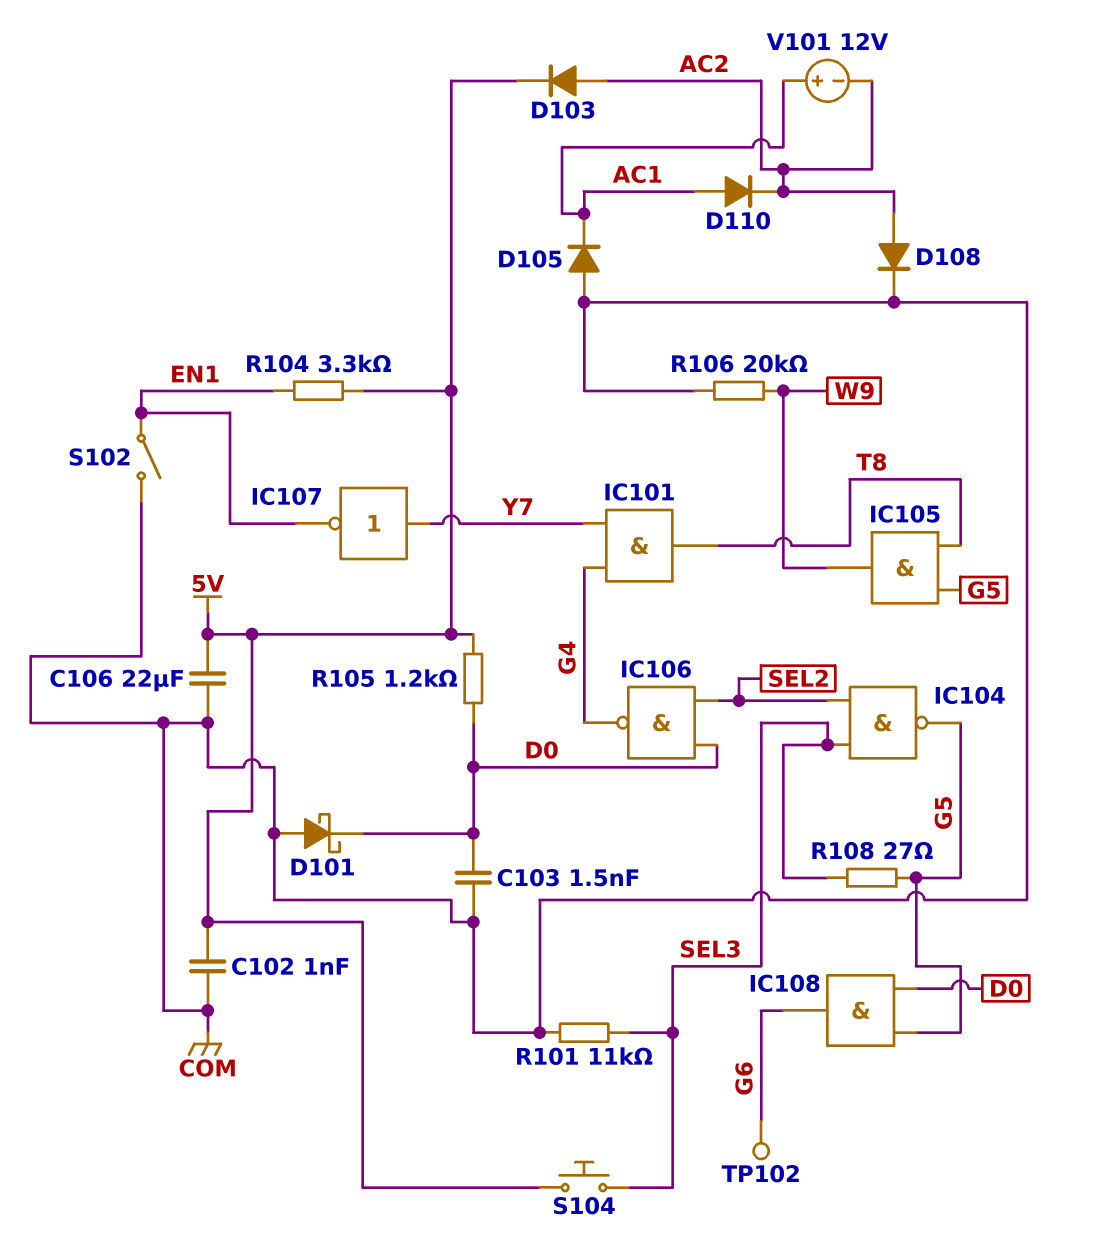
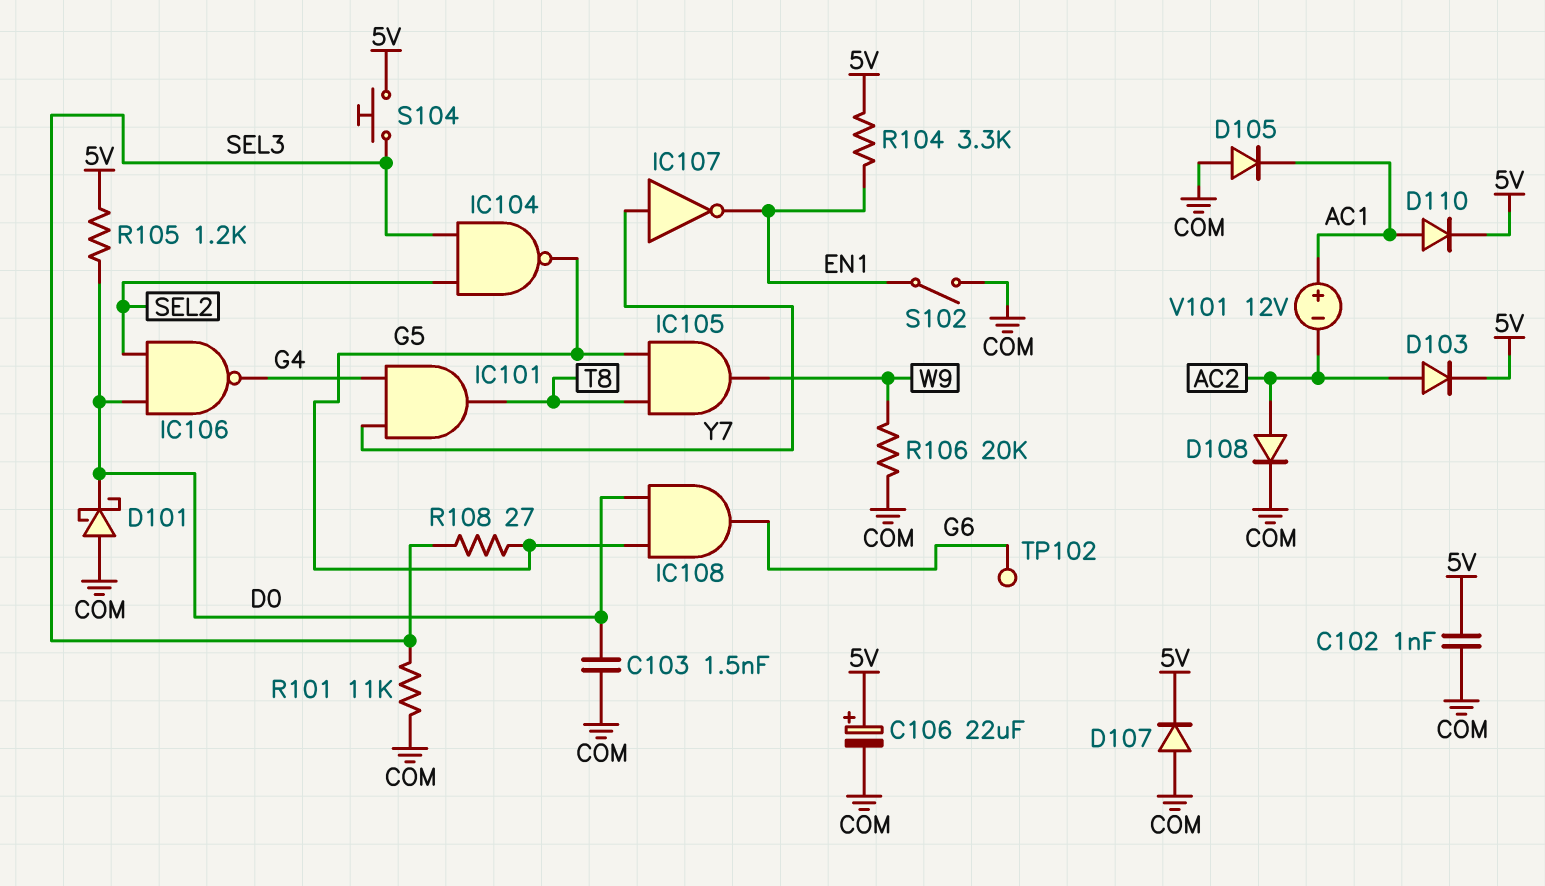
C106: 22uF (5V, COM) -> 22uF (plus 5V, minus COM)
D107: none -> diode (A COM, K 5V)
D110: diode (A AC1, K AC2) -> diode (A AC1, K 5V)

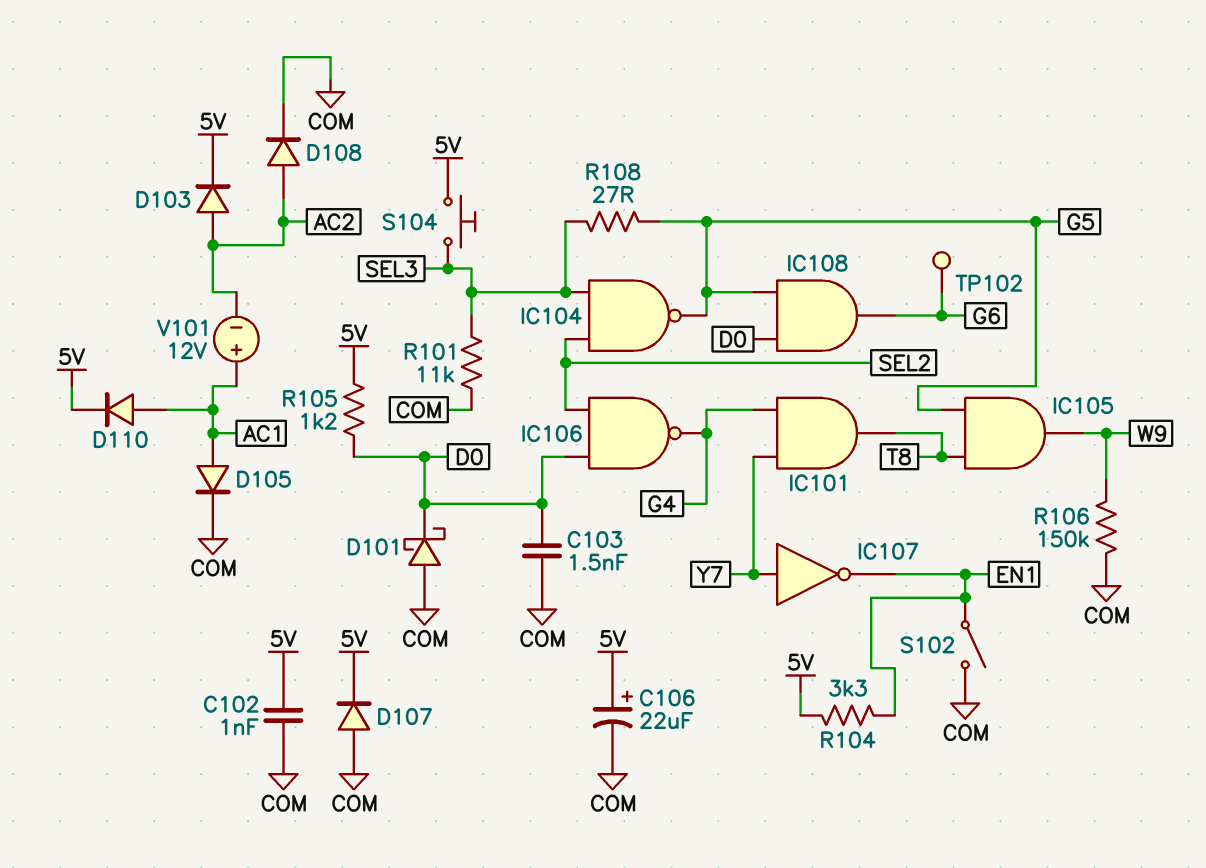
D105: diode (A COM, K AC1) -> diode (A AC1, K COM)
R106: 20k (COM, W9) -> 150k (COM, W9)

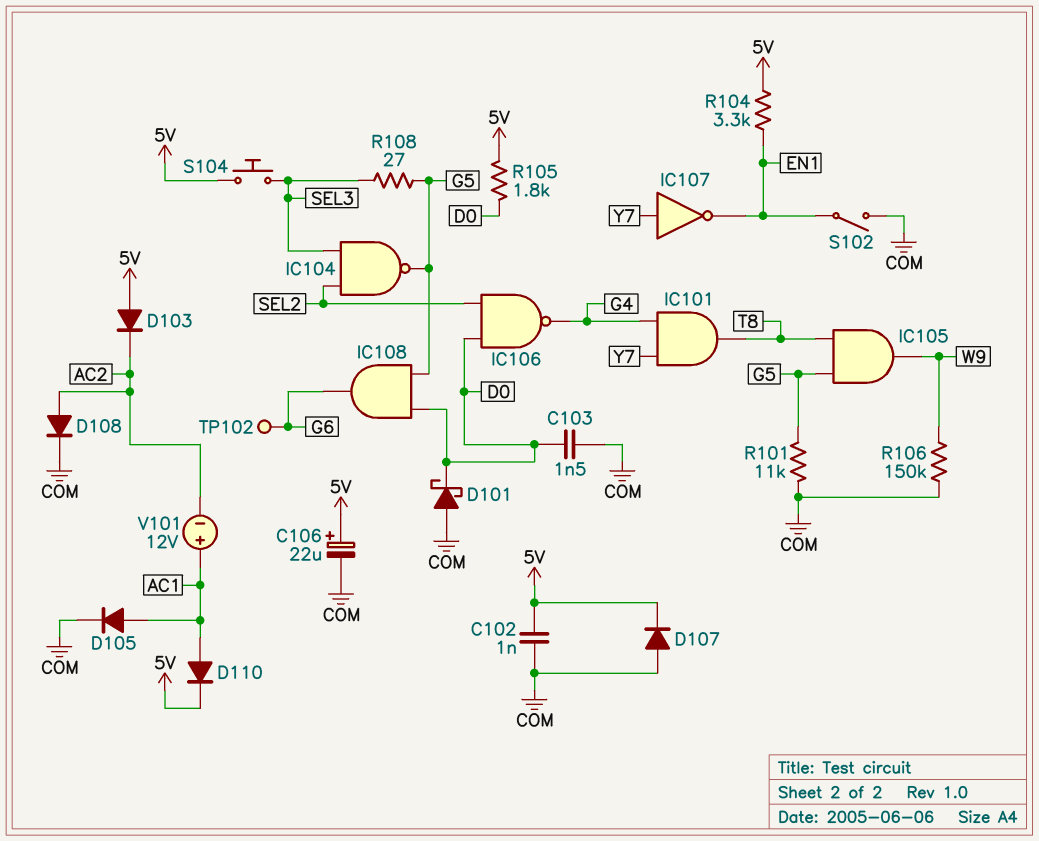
D103: diode (A AC2, K 5V) -> diode (A 5V, K AC2)
R101: 11k (COM, SEL3) -> 11k (COM, G5)
R105: 1.2k (5V, D0) -> 1.8k (5V, D0)

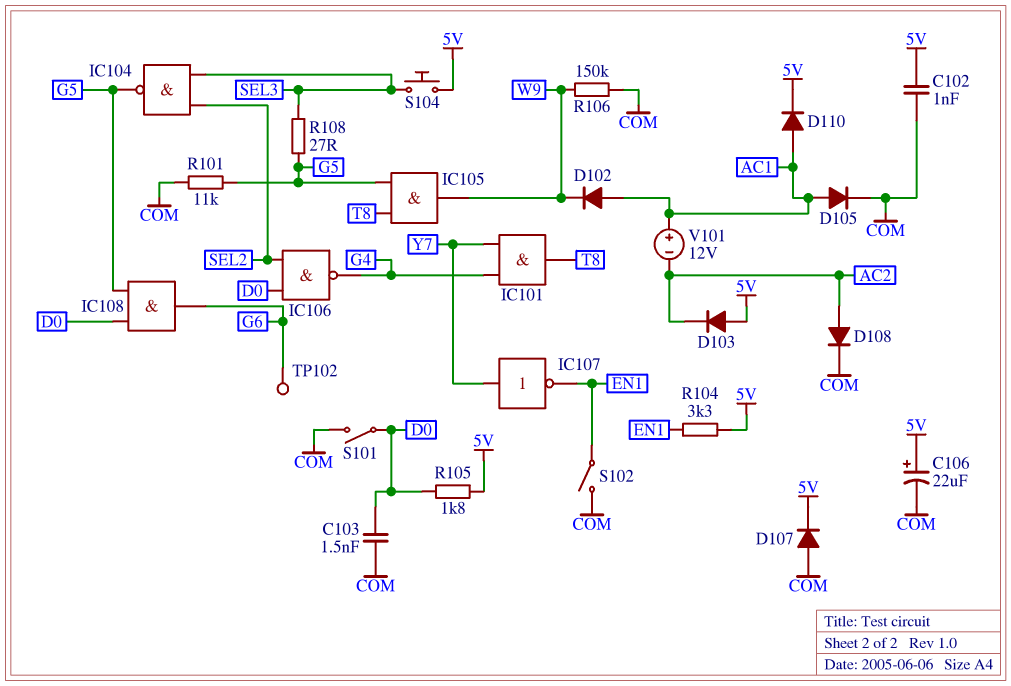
D101: schottky (A COM, K D0) -> none
D102: none -> diode (A AC1, K W9)
S101: none -> switch (COM, D0)

